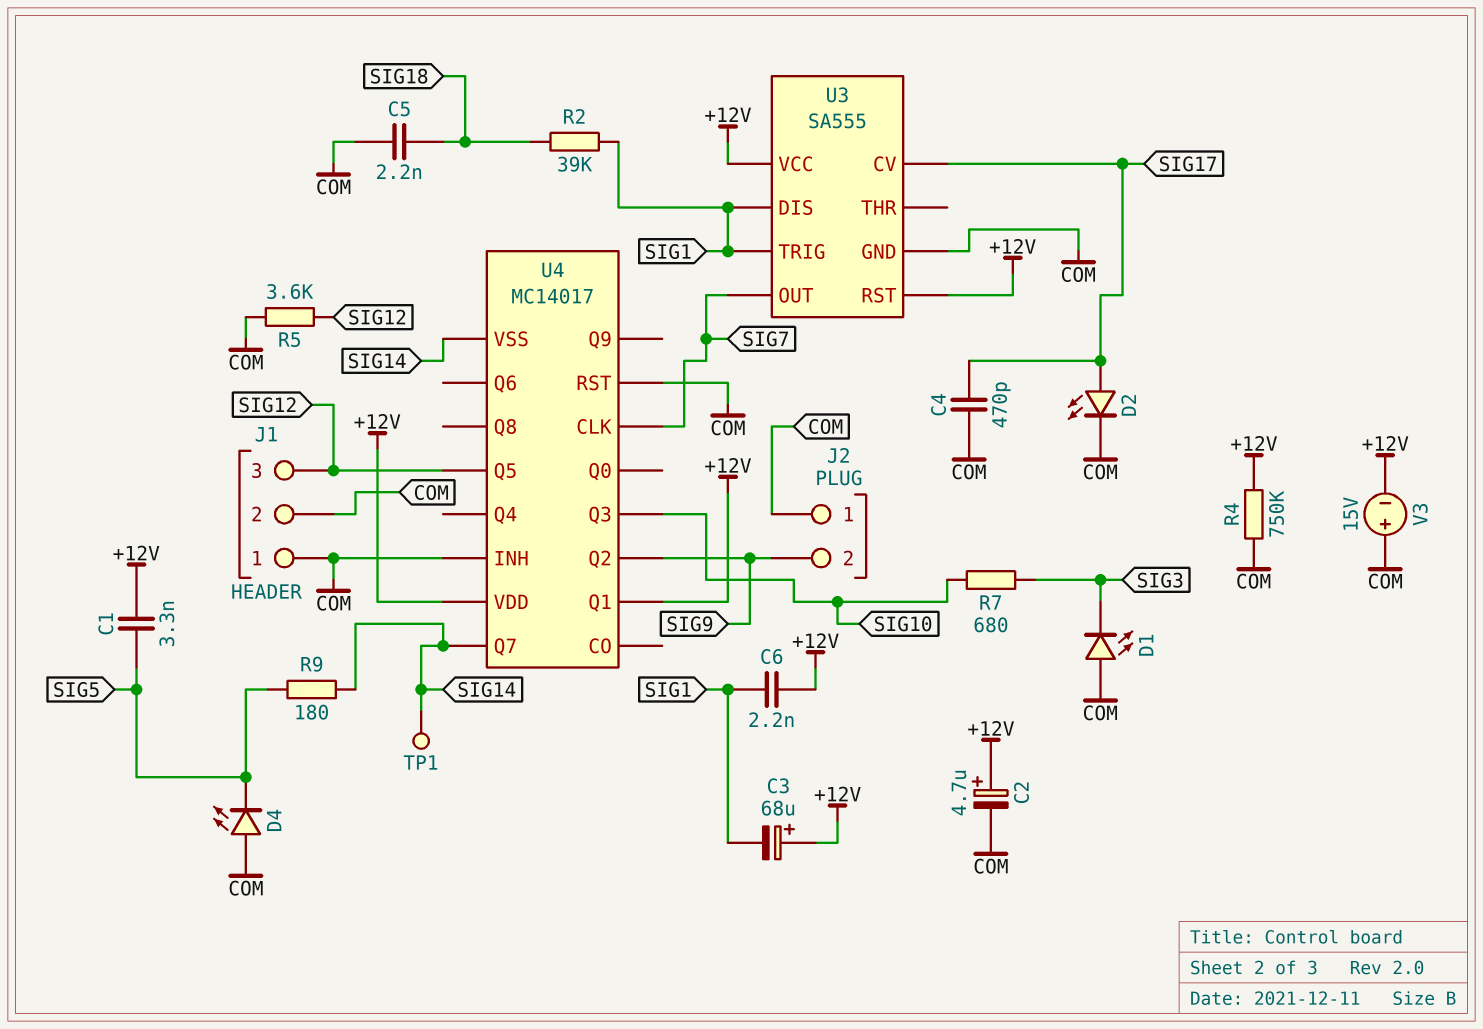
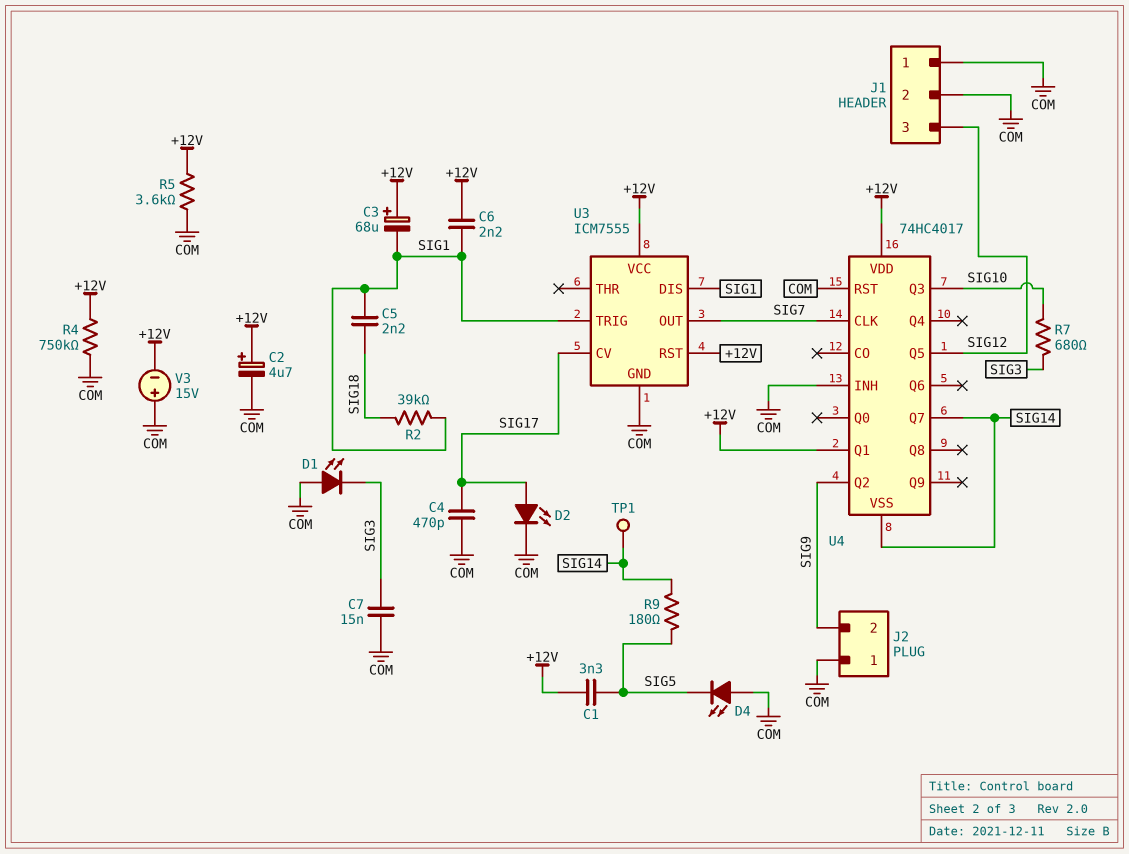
C5: 2.2nF (COM, SIG18) -> 2.2nF (SIG1, SIG18)
C7: none -> 15nF (COM, SIG3)
R5: 3.6k (COM, SIG12) -> 3.6k (+12V, COM)
U3: SA555 -> ICM7555
U4: MC14017 -> 74HC4017

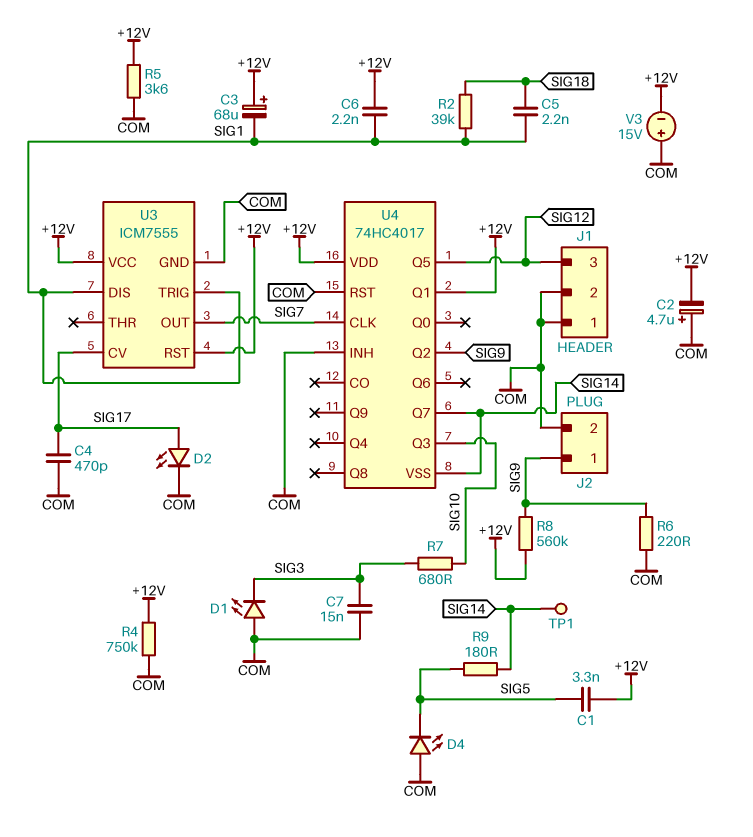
C2: 4.7uF (plus +12V, minus COM) -> 4.7uF (plus COM, minus +12V)
J2 pin 1: COM -> SIG9
J2 pin 2: SIG9 -> COM
R6: none -> 220 (COM, SIG9)
R8: none -> 560k (+12V, SIG9)

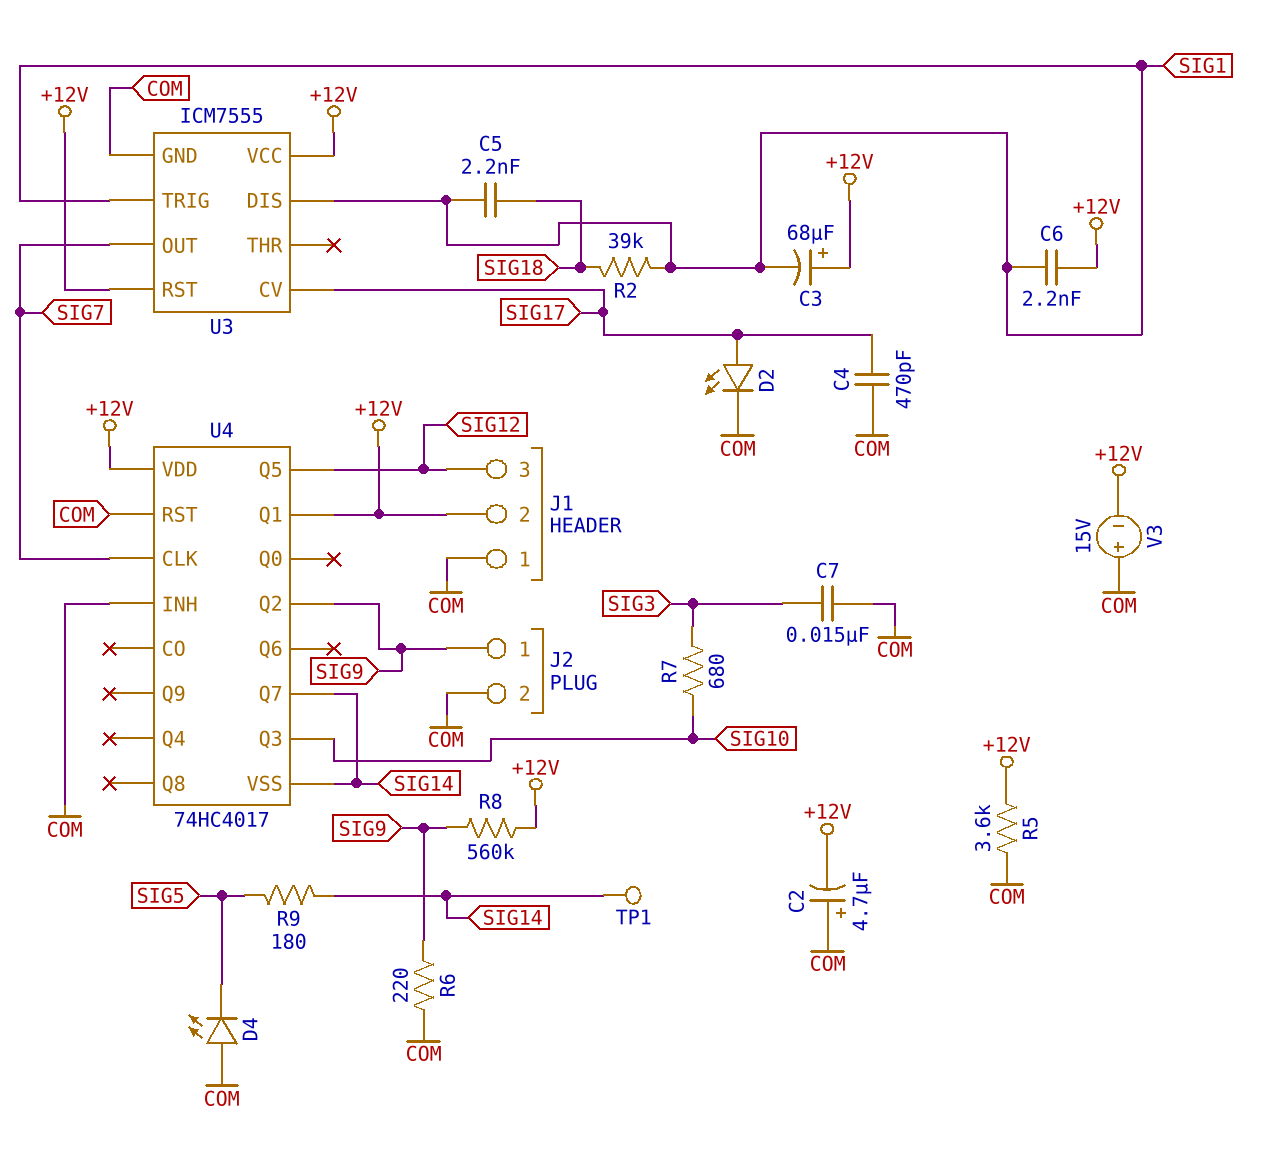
C1: 3.3nF (+12V, SIG5) -> none
D1: LED (A COM, K SIG3) -> none
J1 pin 2: COM -> +12V
R4: 750k (+12V, COM) -> none

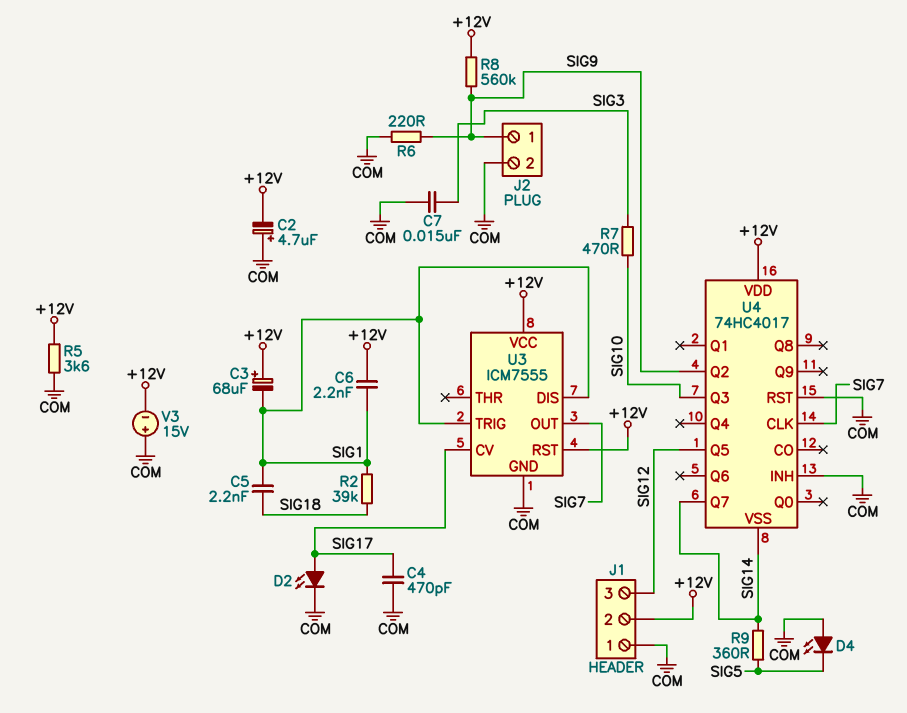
R7: 680 (SIG3, SIG10) -> 470 (SIG3, SIG10)
R9: 180 (SIG5, SIG14) -> 360 (SIG5, SIG14)
TP1: test point (SIG14) -> none
U4 pin Q1: +12V -> none

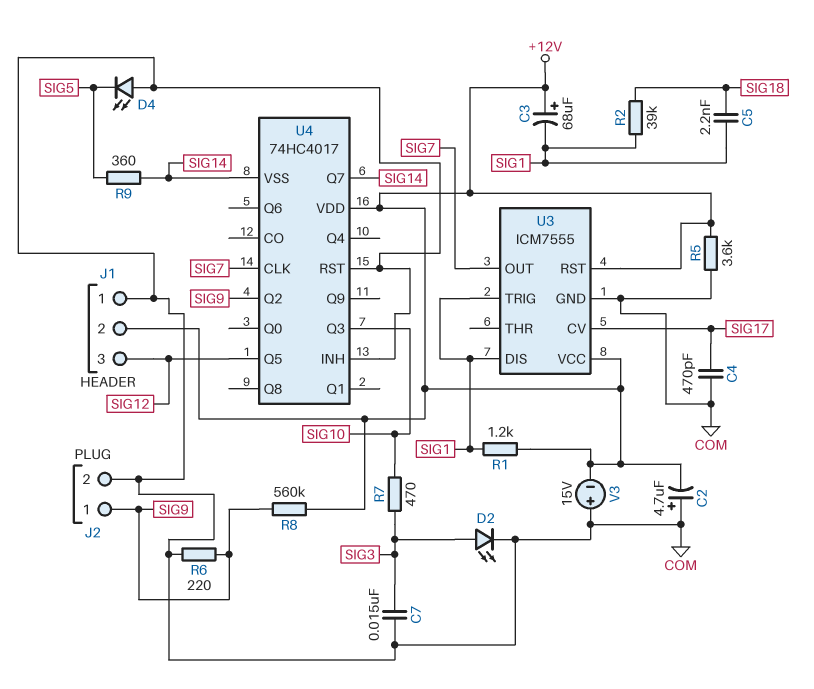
C6: 2.2nF (+12V, SIG1) -> none
D2: LED (A SIG17, K COM) -> LED (A SIG3, K COM)
R1: none -> 1.2k (+12V, SIG1)

